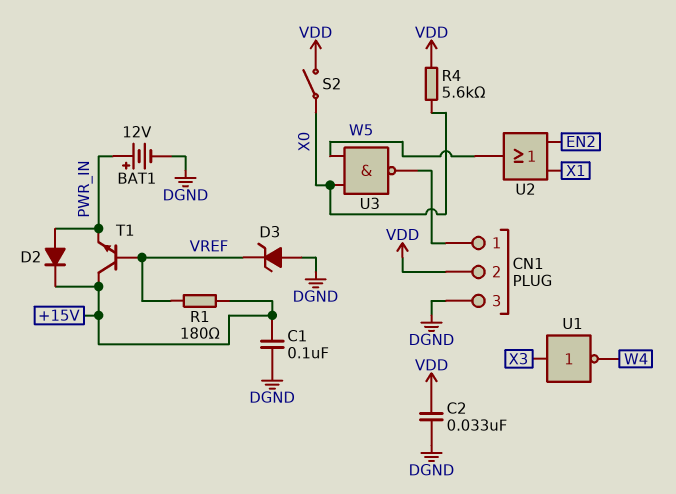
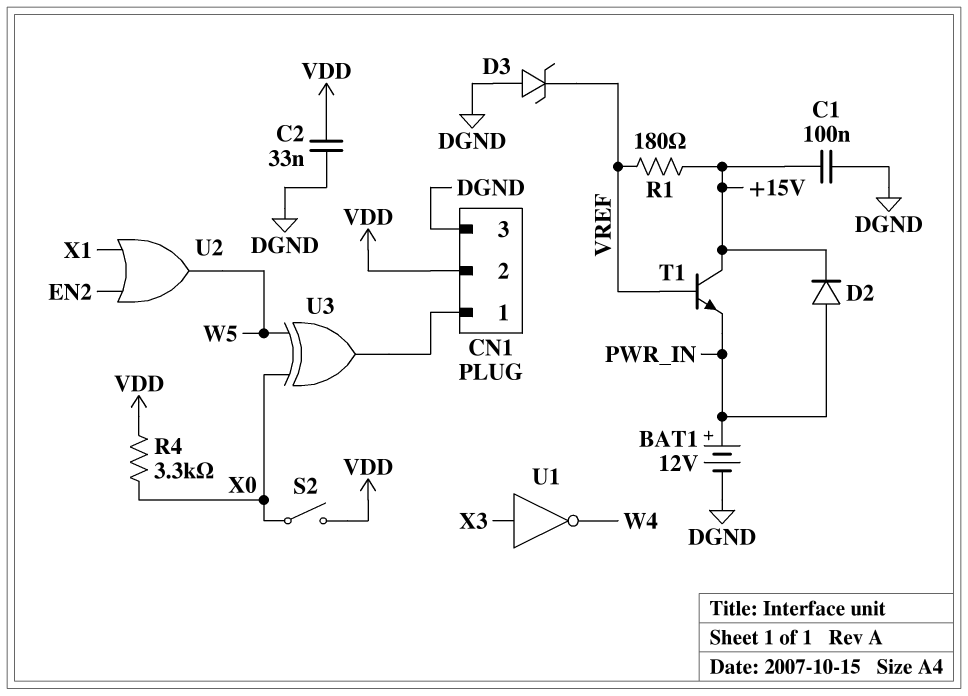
R4: 5.6k (VDD, X0) -> 3.3k (VDD, X0)
U3: NAND (in W5, in X0, out CN1/1) -> XOR (in W5, in X0, out CN1/1)

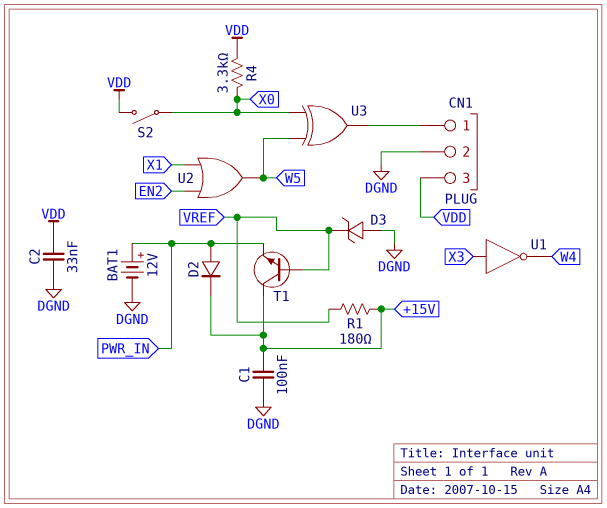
CN1 pin 2: VDD -> DGND
CN1 pin 3: DGND -> VDD

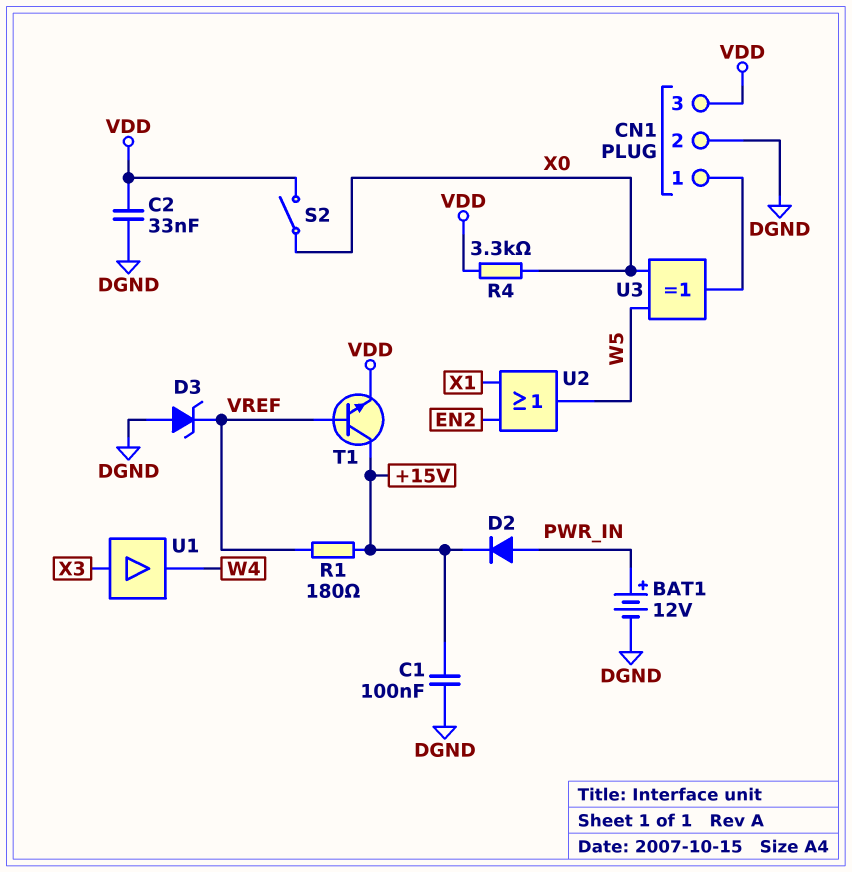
T1: NPN (B VREF, C +15V, E PWR_IN) -> NPN (B VREF, C +15V, E VDD)
U1: NOT (in X3, out W4) -> buffer (in X3, out W4)

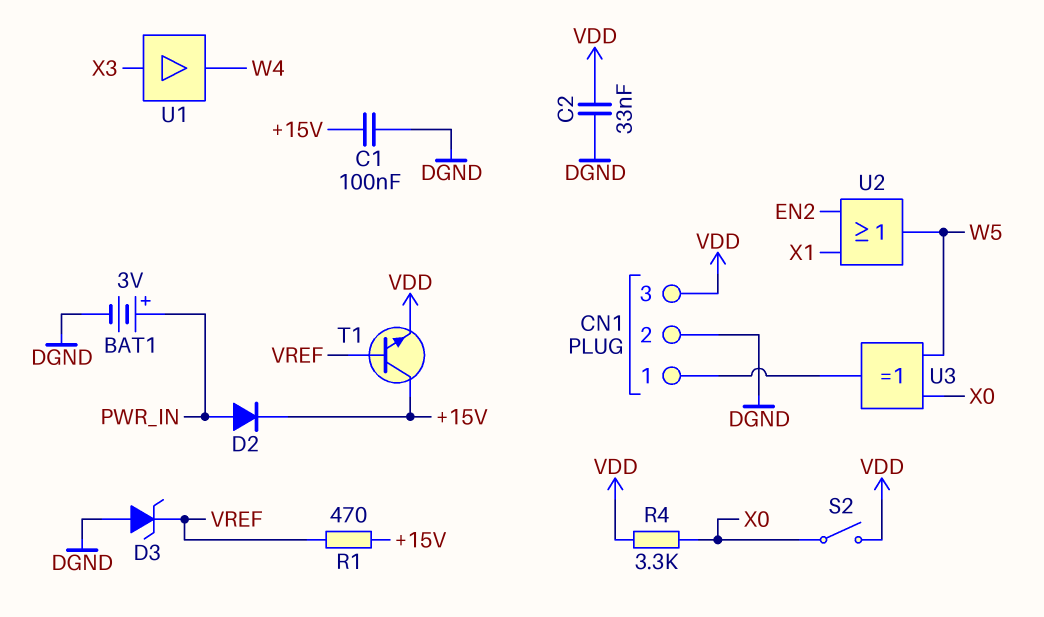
BAT1: 12V (plus PWR_IN, minus DGND) -> 3V (plus PWR_IN, minus DGND)
R1: 180 (+15V, VREF) -> 470 (+15V, VREF)

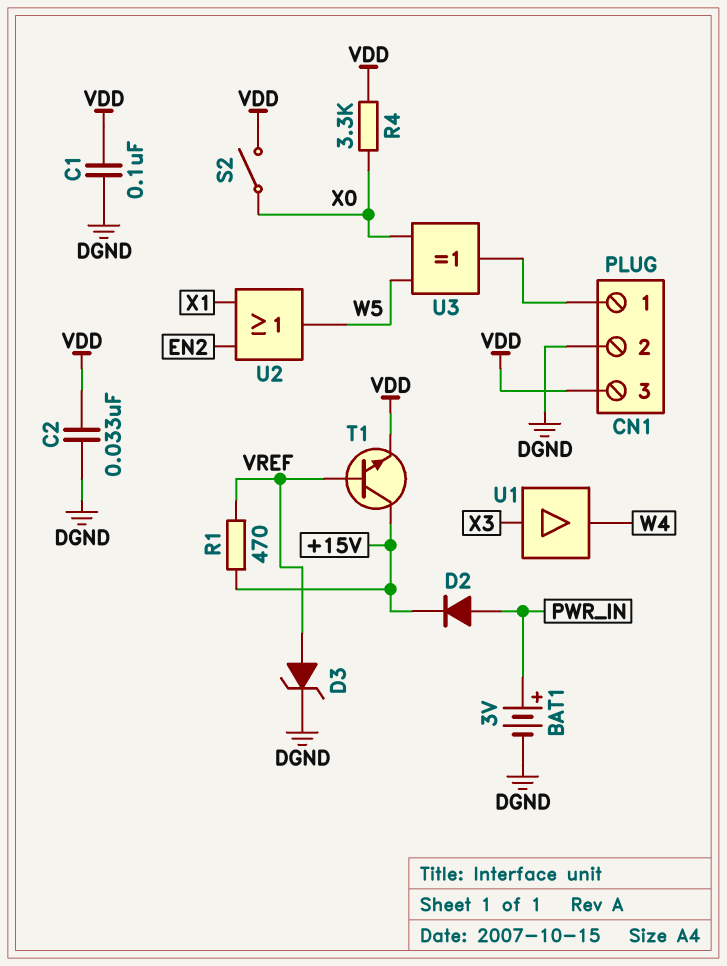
C1: 100nF (+15V, DGND) -> 100nF (DGND, VDD)
D3: zener (A DGND, K VREF) -> zener (A VREF, K DGND)

